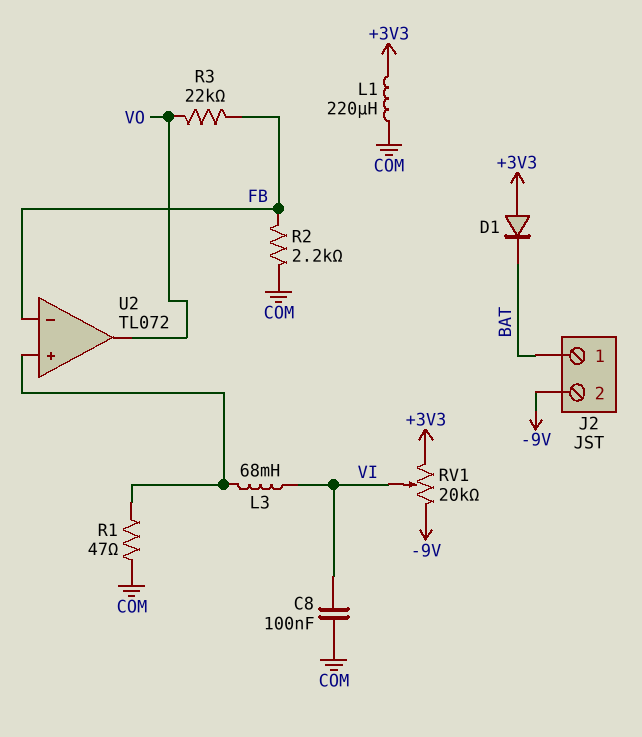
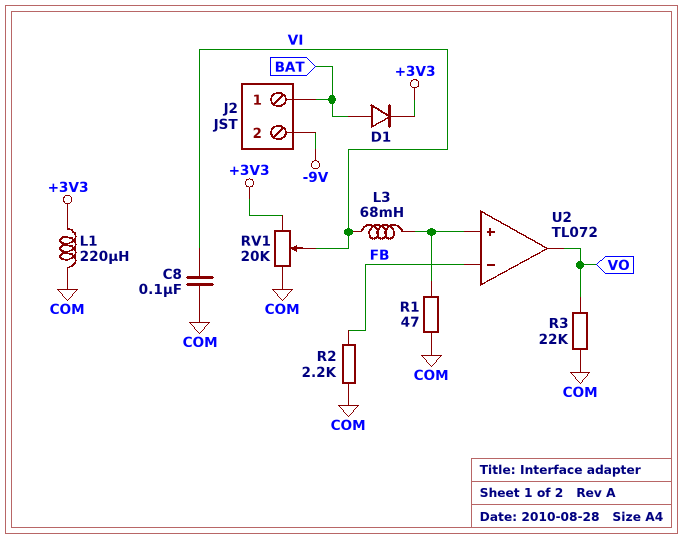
D1: diode (A +3V3, K BAT) -> diode (A BAT, K +3V3)
R3: 22k (FB, VO) -> 22k (COM, VO)
RV1: 20k (+3V3, -9V, wiper VI) -> 20k (+3V3, COM, wiper VI)

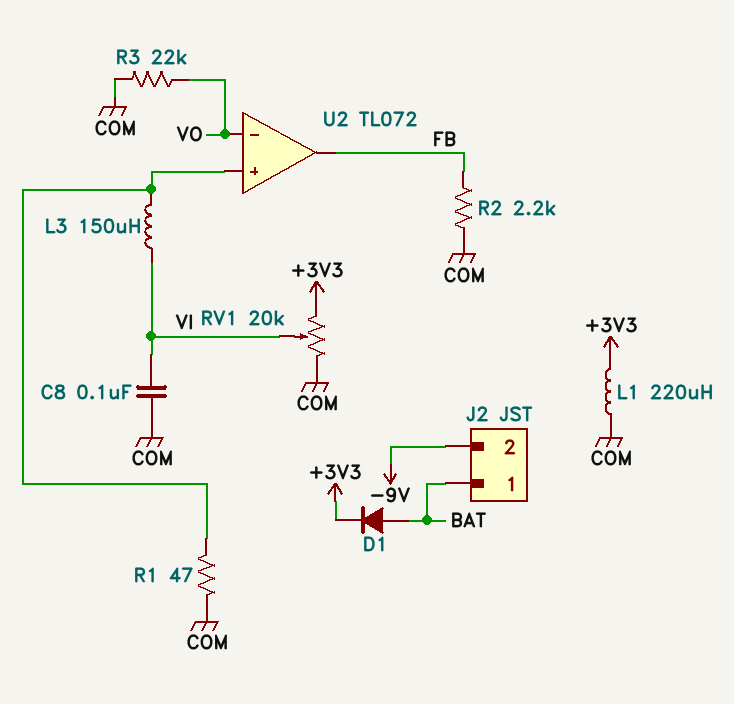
L3: 68mH (U2/in+, VI) -> 150uH (U2/in+, VI)
U2 pin in-: FB -> VO
U2 pin out: VO -> FB

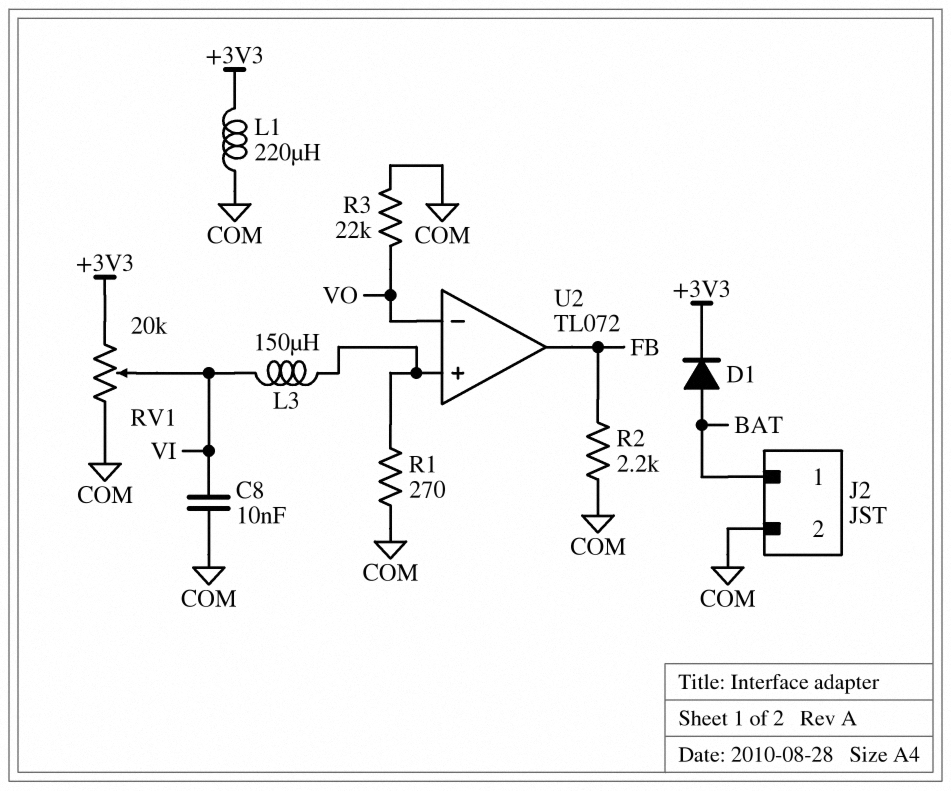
C8: 100nF (COM, VI) -> 10nF (COM, VI)
J2 pin 2: -9V -> COM
R1: 47 (COM, U2/in+) -> 270 (COM, U2/in+)

